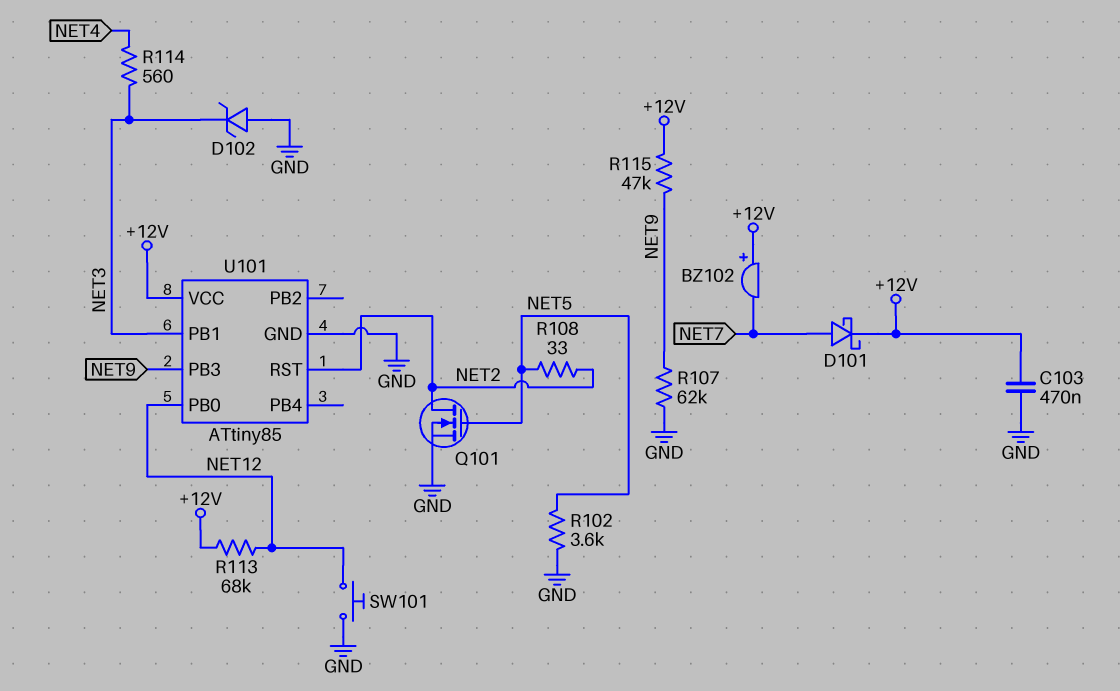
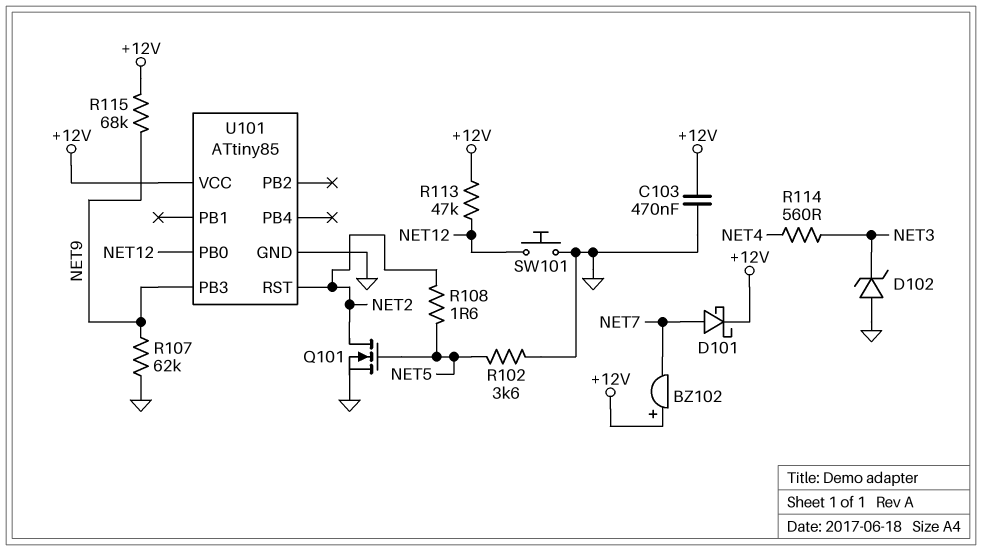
R108: 33 (NET2, NET5) -> 1.6 (NET2, NET5)
R113: 68k (+12V, NET12) -> 47k (+12V, NET12)
R115: 47k (+12V, NET9) -> 68k (+12V, NET9)
U101 pin PB1: NET3 -> none

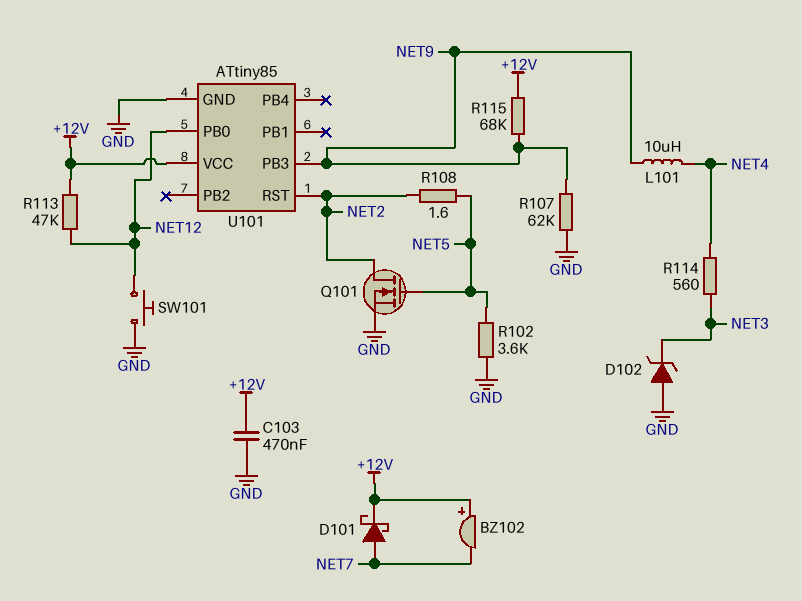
L101: none -> 10uH (NET4, NET9)

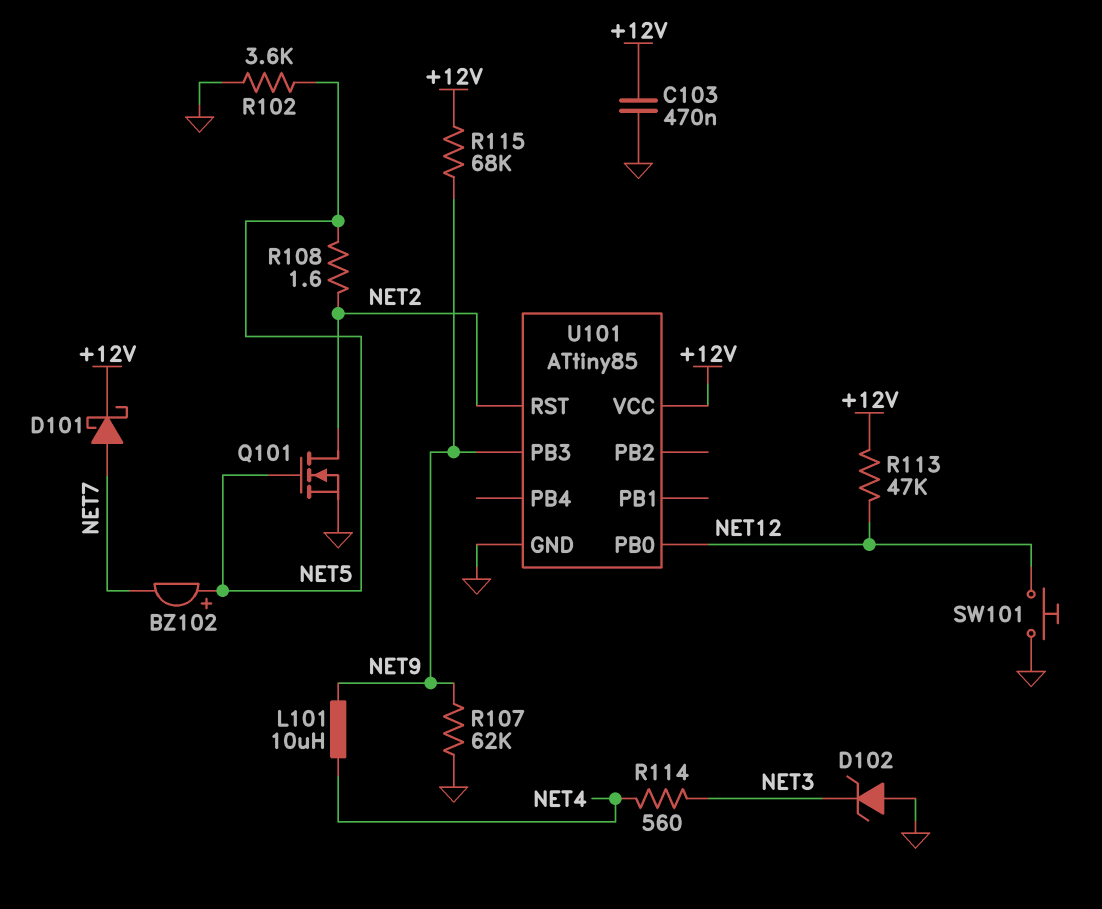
BZ102: buzzer (plus +12V, minus NET7) -> buzzer (plus NET5, minus NET7)

